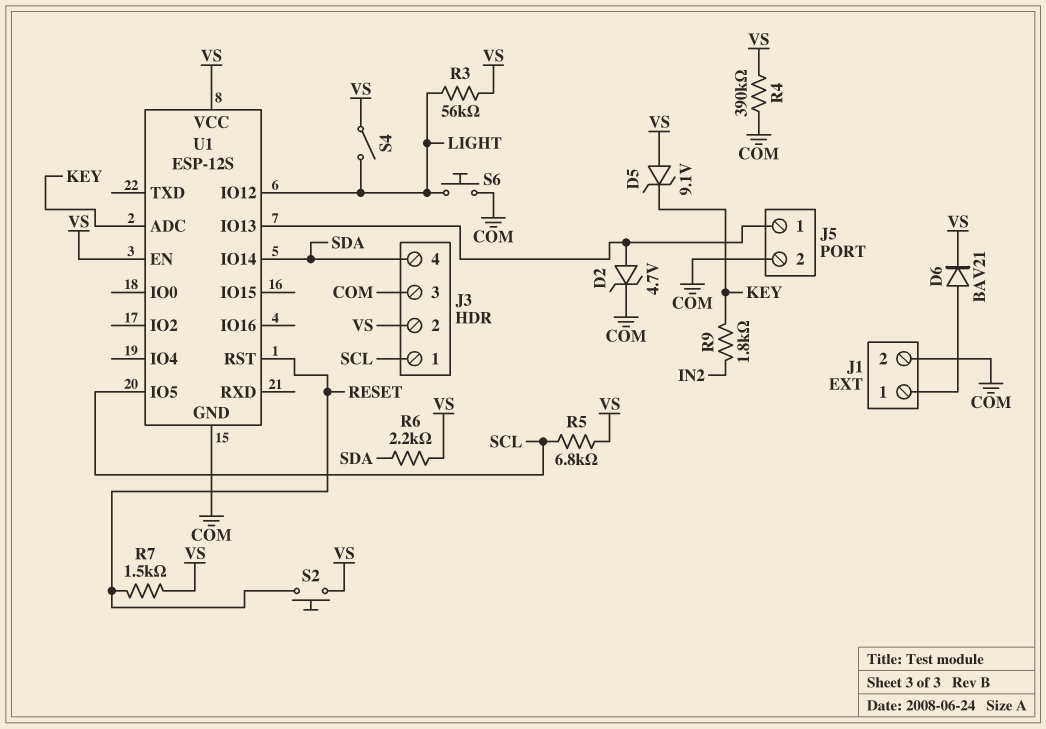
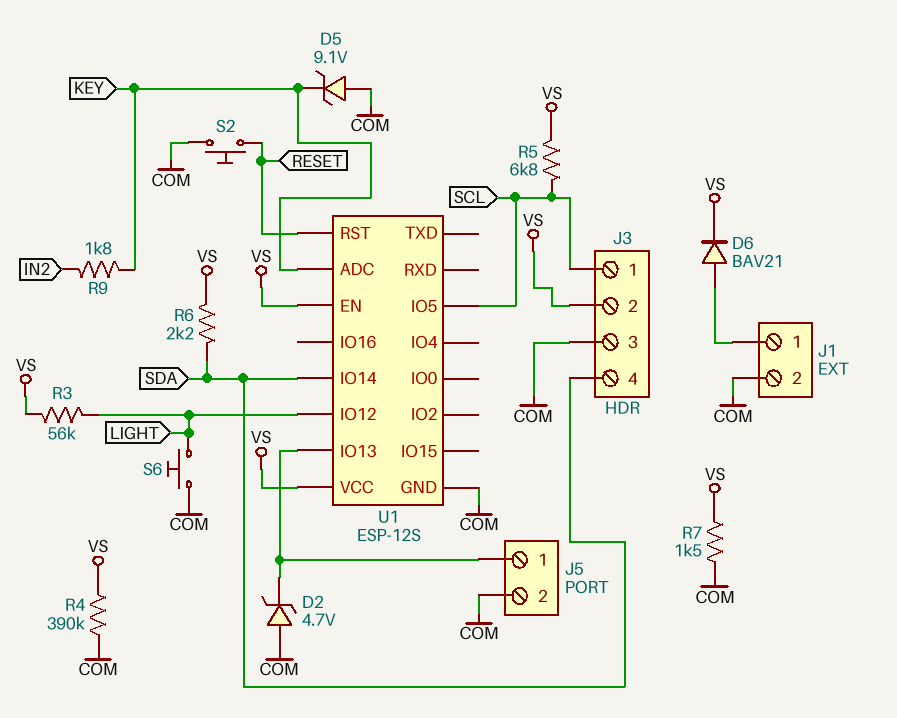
D2: zener 4.7V (A J5/1, K COM) -> zener 4.7V (A COM, K J5/1)
D5: zener 9.1V (A VS, K KEY) -> zener 9.1V (A COM, K KEY)
R7: 1.5k (RESET, VS) -> 1.5k (COM, VS)
S2: button (RESET, VS) -> button (COM, RESET)
S4: switch (LIGHT, VS) -> none

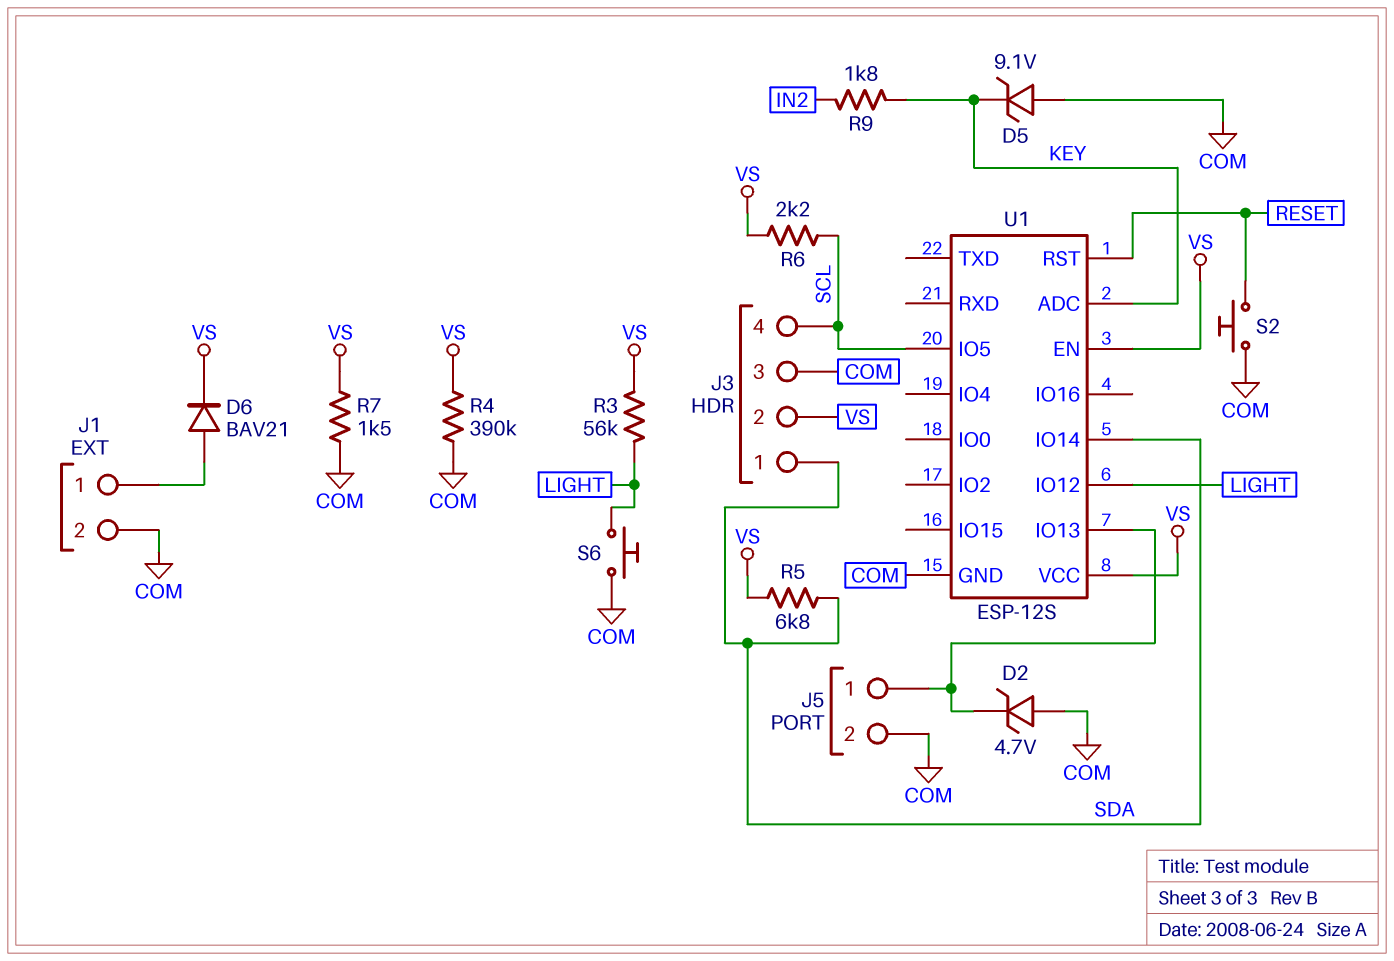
J3 pin 1: SCL -> SDA
J3 pin 4: SDA -> SCL
R5: 6.8k (SCL, VS) -> 6.8k (SDA, VS)
R6: 2.2k (SDA, VS) -> 2.2k (SCL, VS)

